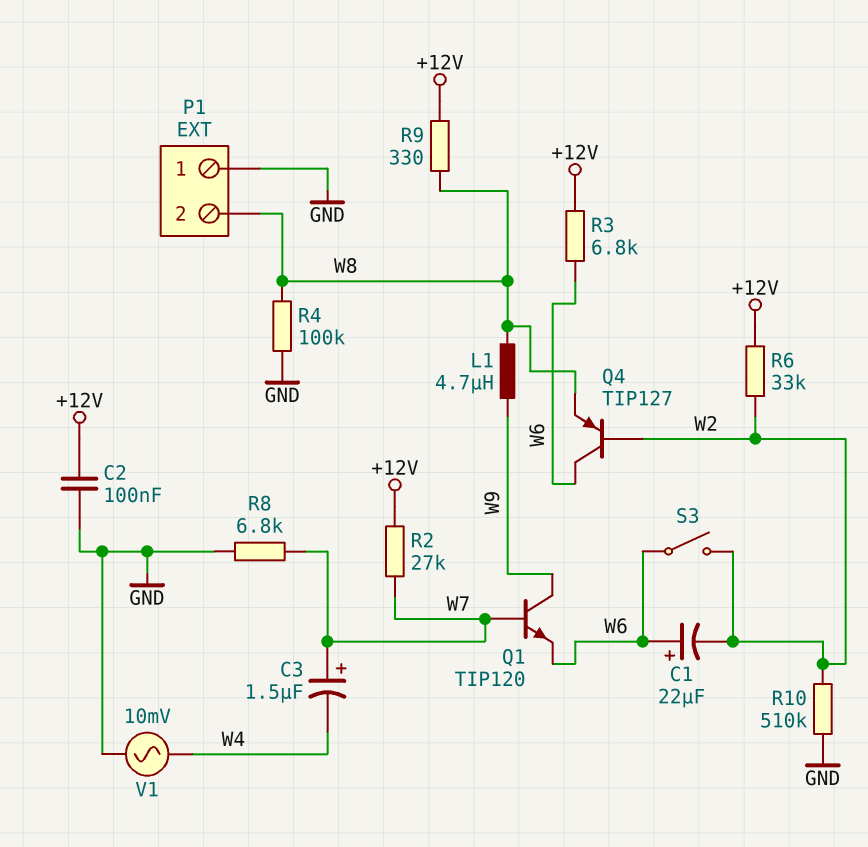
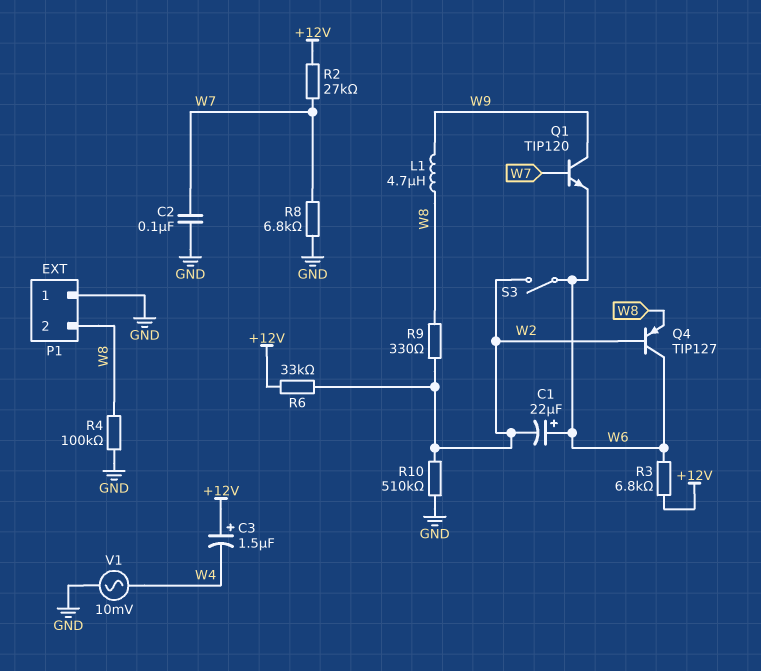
C2: 100nF (+12V, GND) -> 100nF (GND, W7)
C3: 1.5uF (plus W7, minus W4) -> 1.5uF (plus +12V, minus W4)
R9: 330 (+12V, W8) -> 330 (W2, W8)

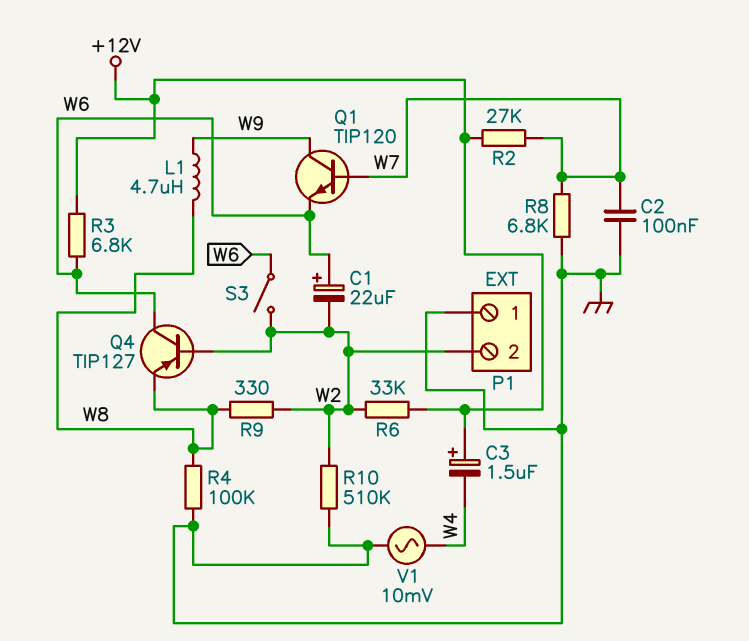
P1 pin 2: W8 -> W2

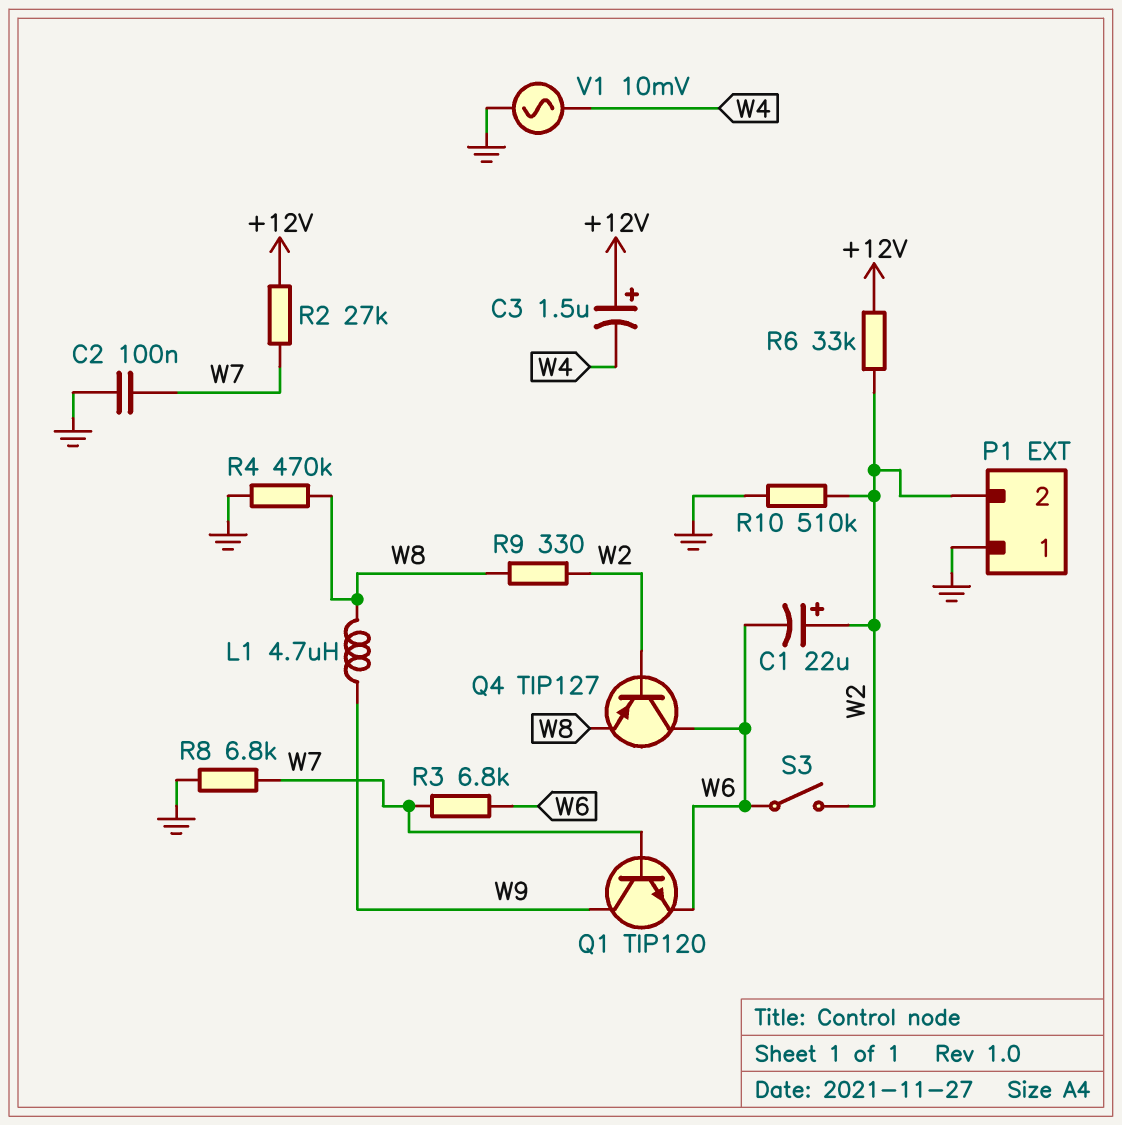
C1: 22uF (plus W6, minus W2) -> 22uF (plus W2, minus W6)
R3: 6.8k (+12V, W6) -> 6.8k (W6, W7)
R4: 100k (GND, W8) -> 470k (GND, W8)

